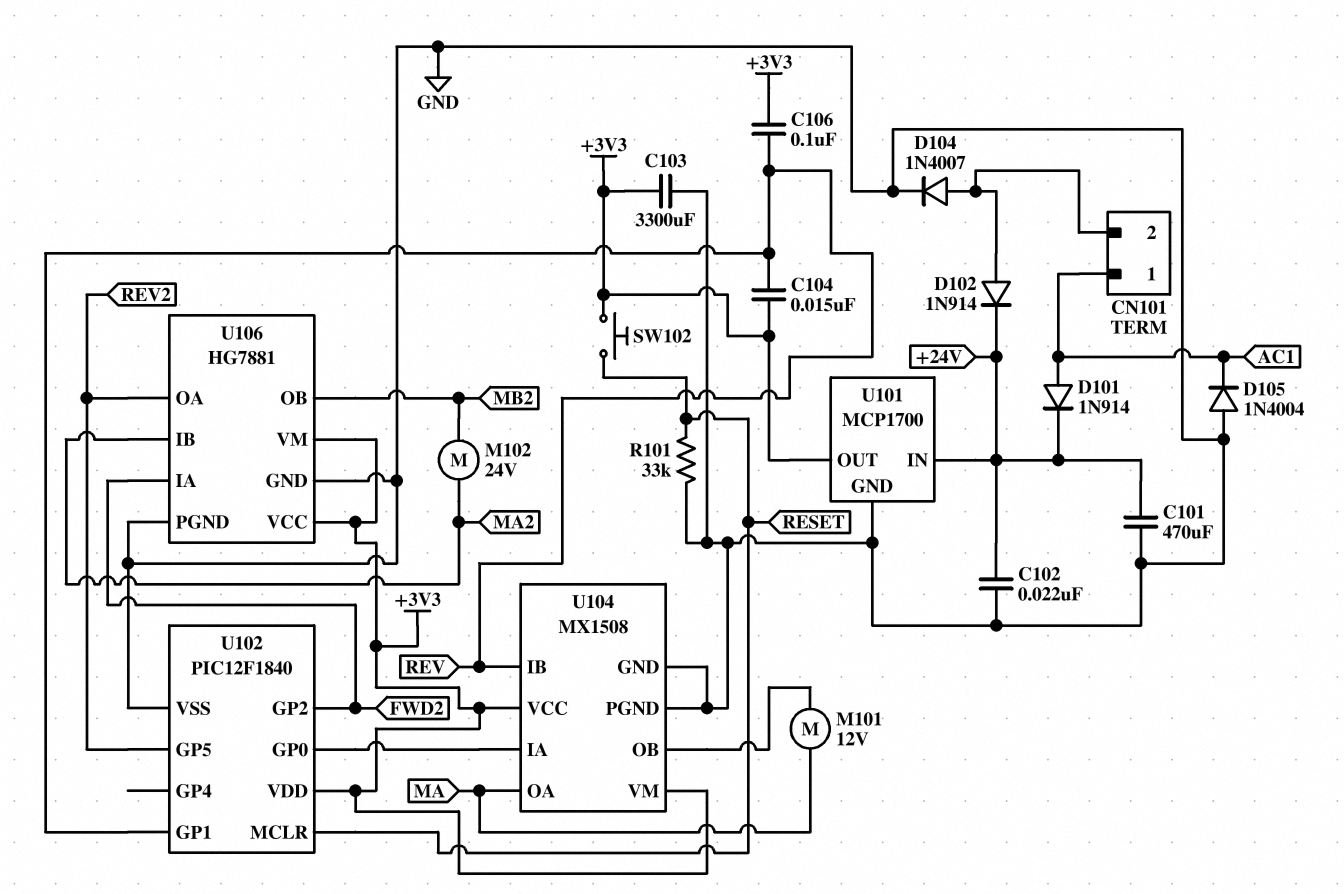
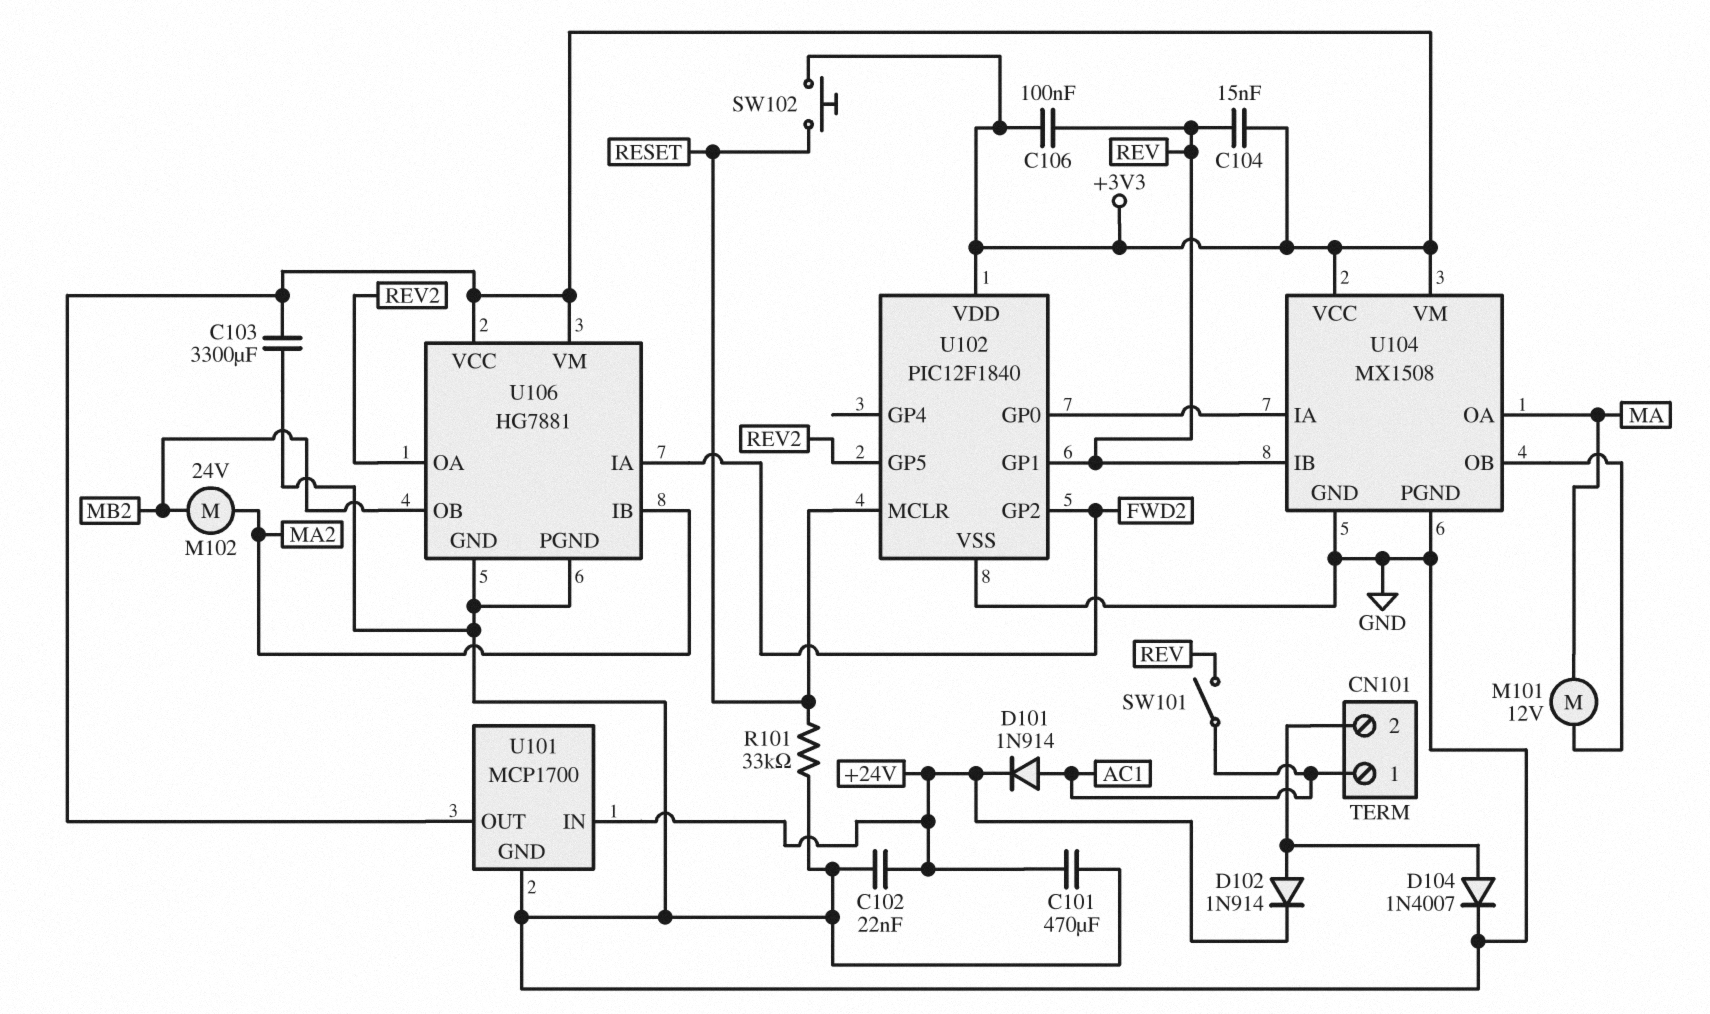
D105: diode 1N4004 (A GND, K AC1) -> none
SW101: none -> switch (AC1, REV)

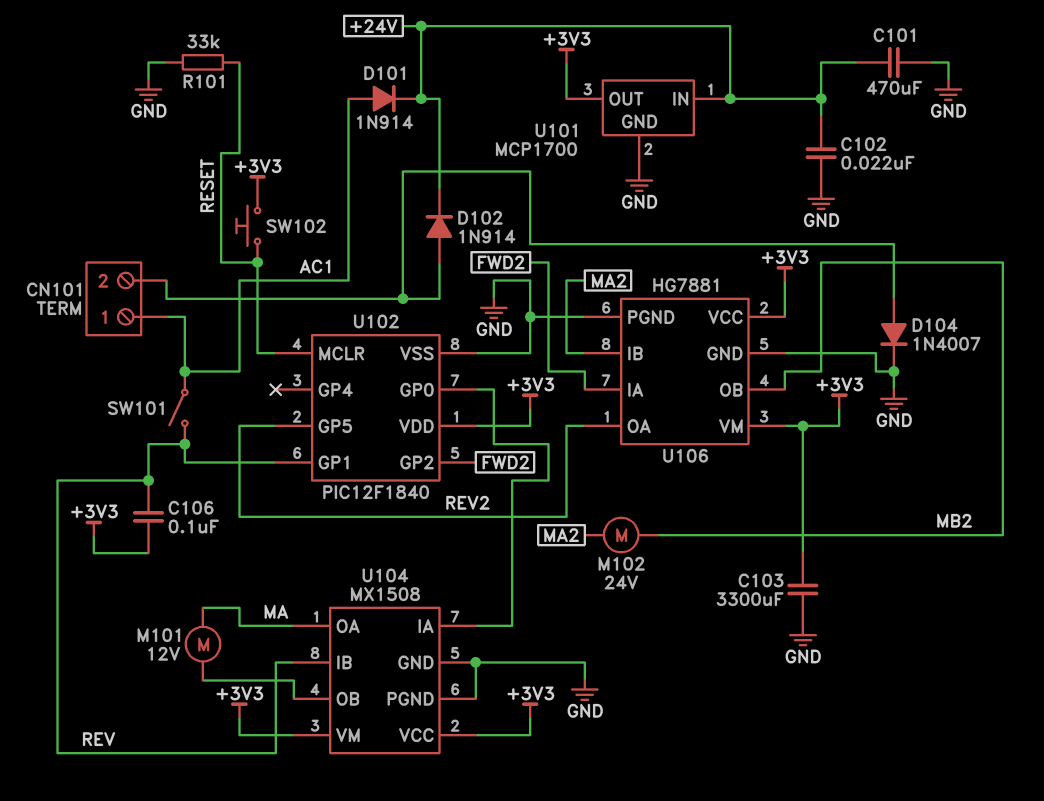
C104: 15nF (+3V3, REV) -> none

